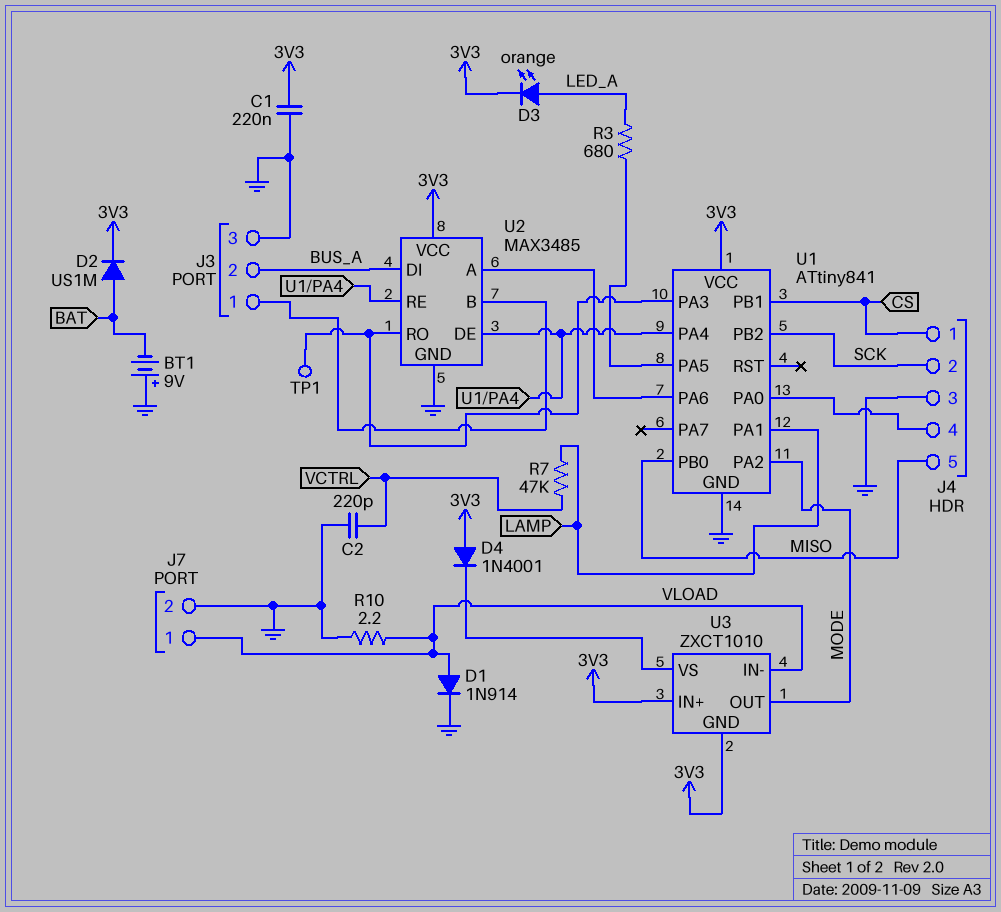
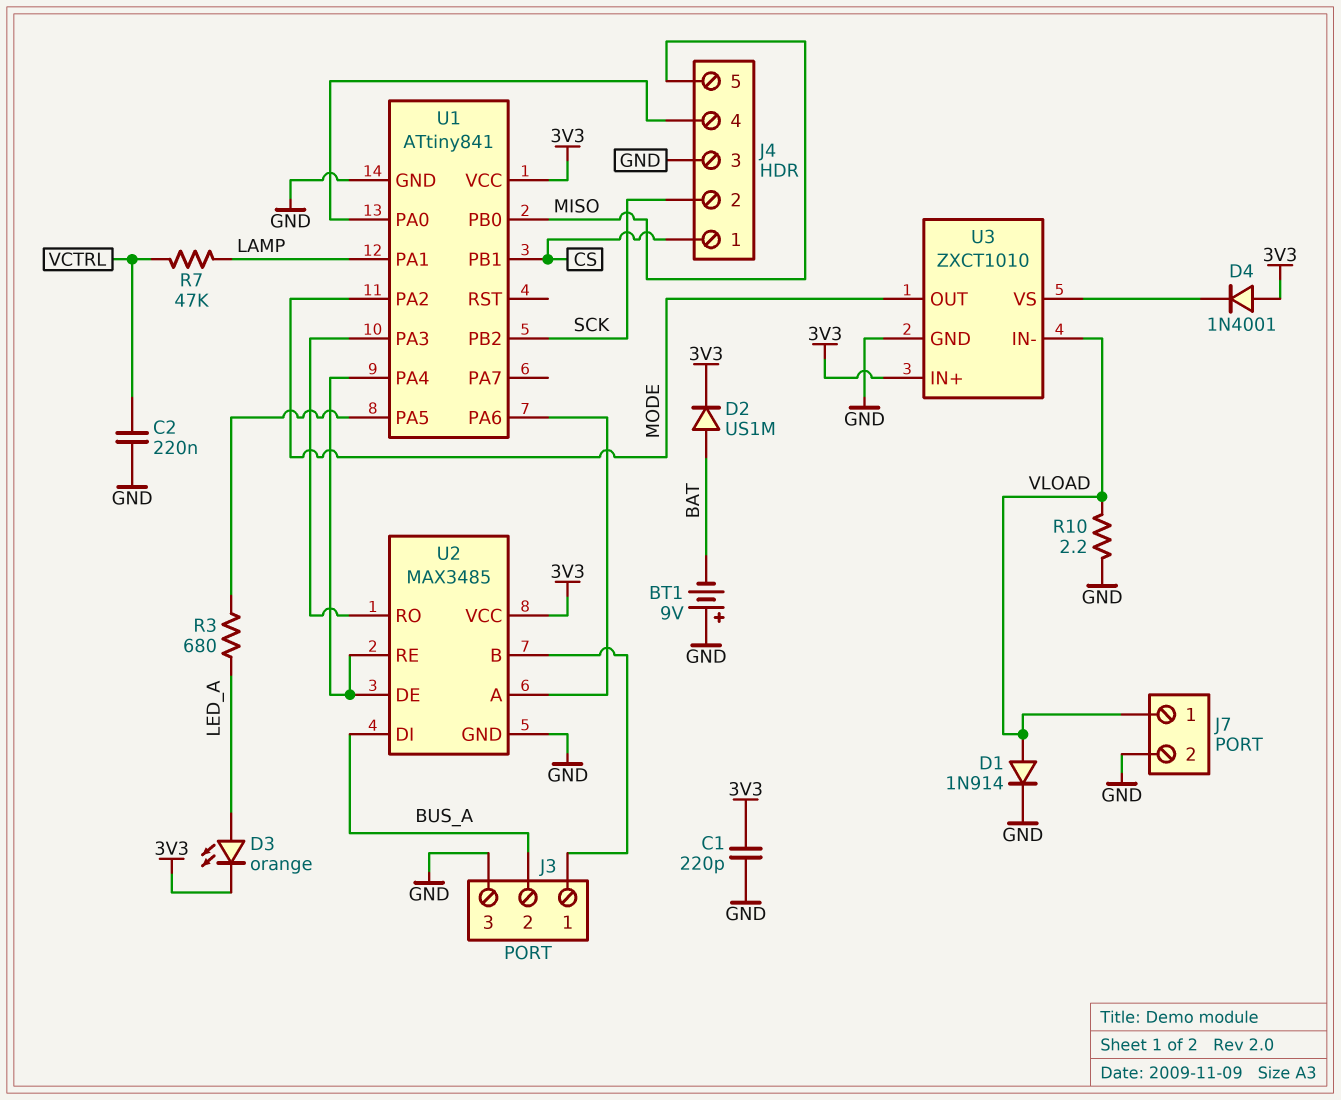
C1: 220nF (3V3, GND) -> 220pF (3V3, GND)
C2: 220pF (GND, VCTRL) -> 220nF (GND, VCTRL)
TP1: test point (U1/PA3) -> none
U3 pin GND: 3V3 -> GND

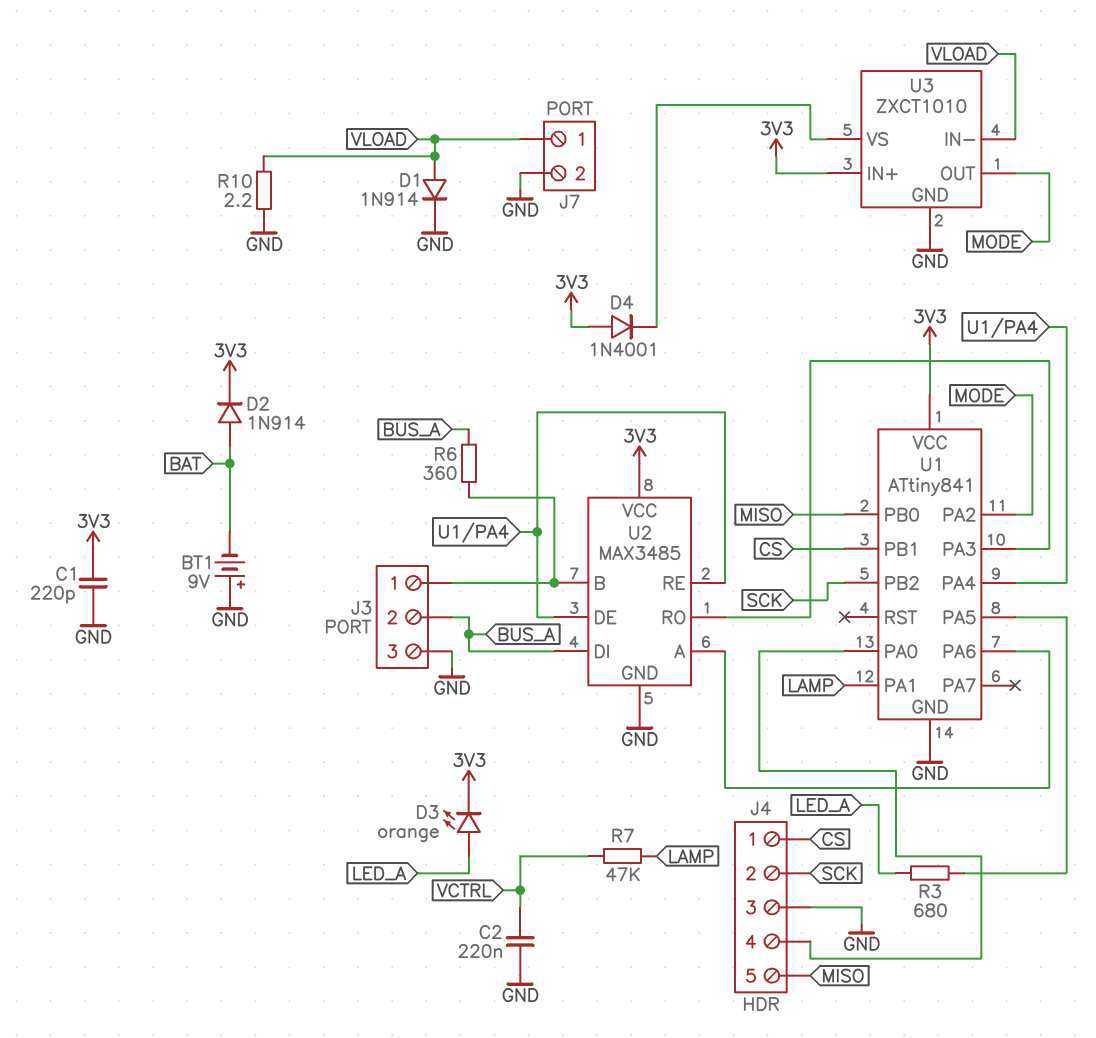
D2: diode US1M (A BAT, K 3V3) -> diode 1N914 (A BAT, K 3V3)
R6: none -> 360 (BUS_A, J3/1)

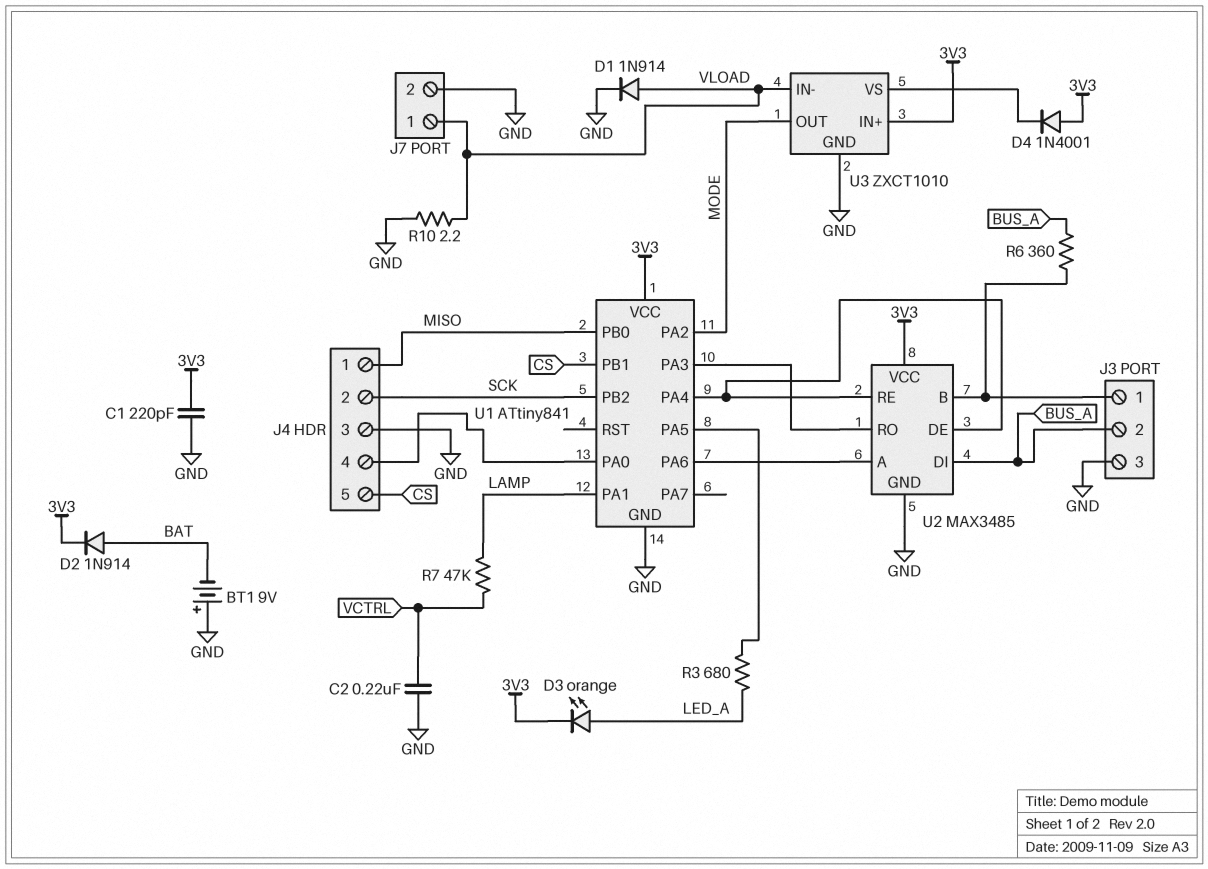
J4 pin 1: CS -> MISO
J4 pin 5: MISO -> CS

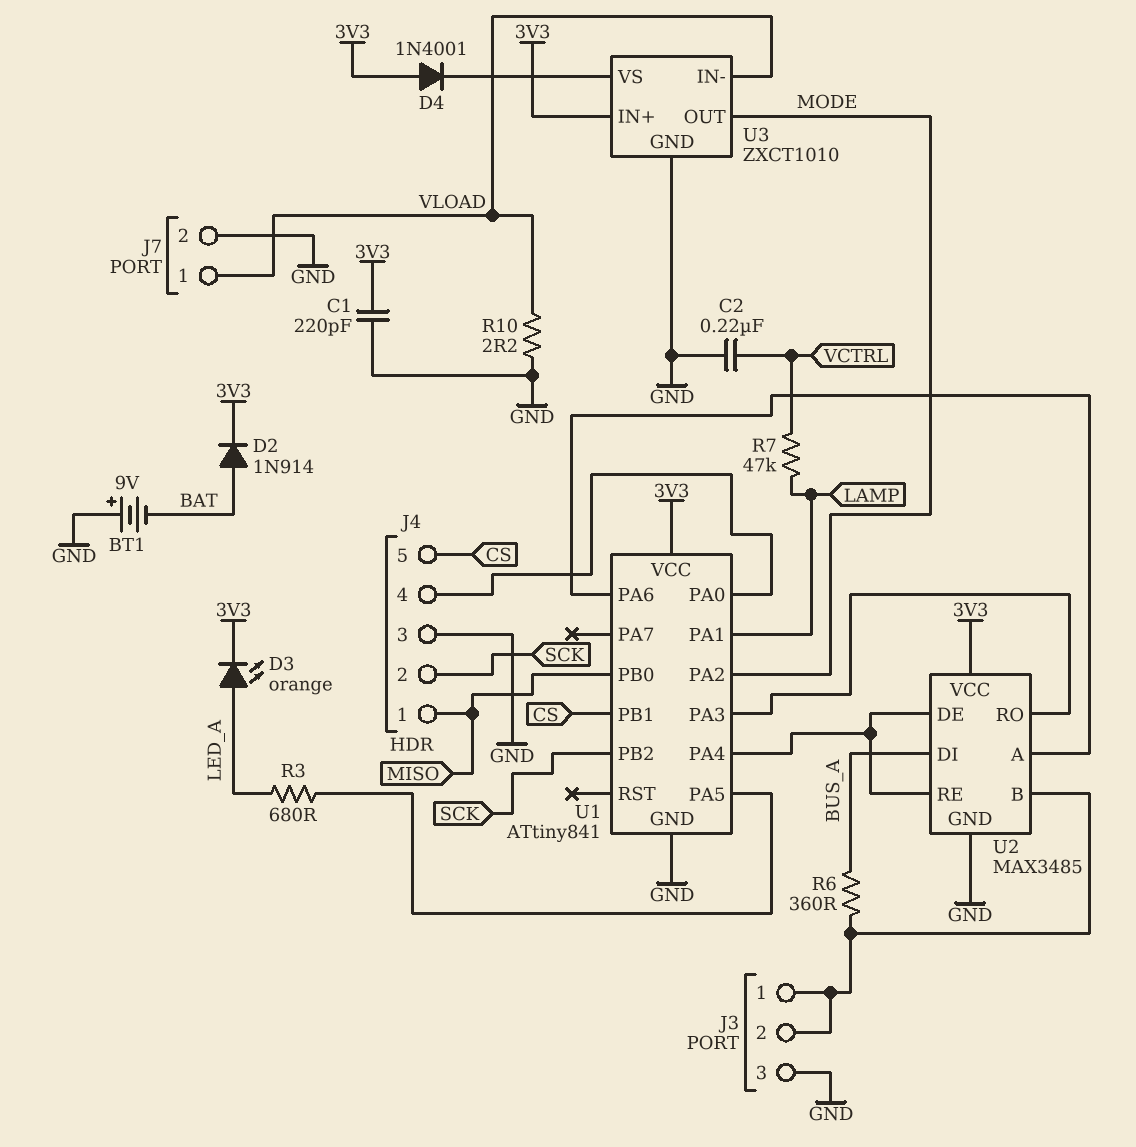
D1: diode 1N914 (A VLOAD, K GND) -> none
J3 pin 2: BUS_A -> J3/1

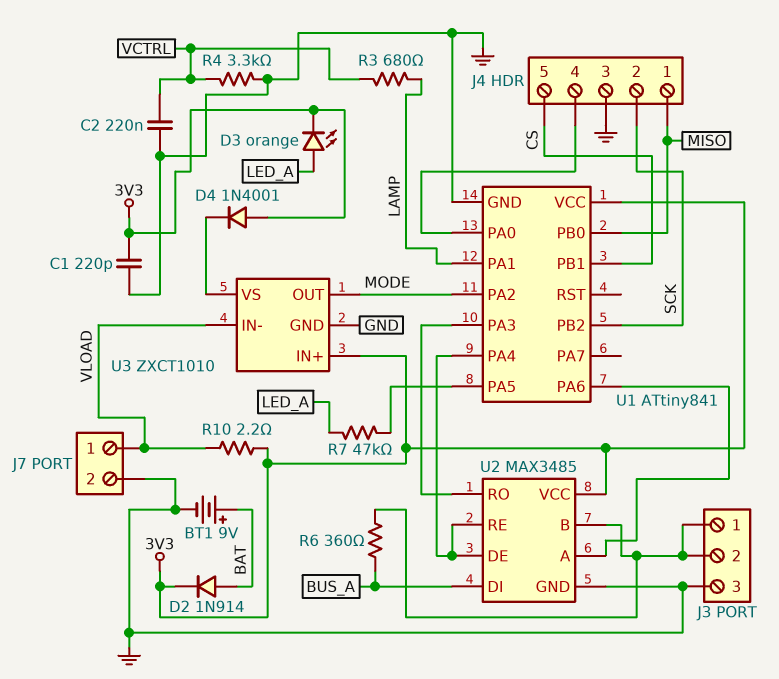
BT1: 9V (plus GND, minus BAT) -> 9V (plus BAT, minus GND)
R3: 680 (LED_A, U1/PA5) -> 680 (LAMP, VCTRL)
R4: none -> 3.3k (GND, VCTRL)
R7: 47k (LAMP, VCTRL) -> 47k (LED_A, U1/PA5)
R10: 2.2 (GND, VLOAD) -> 2.2 (3V3, VLOAD)

